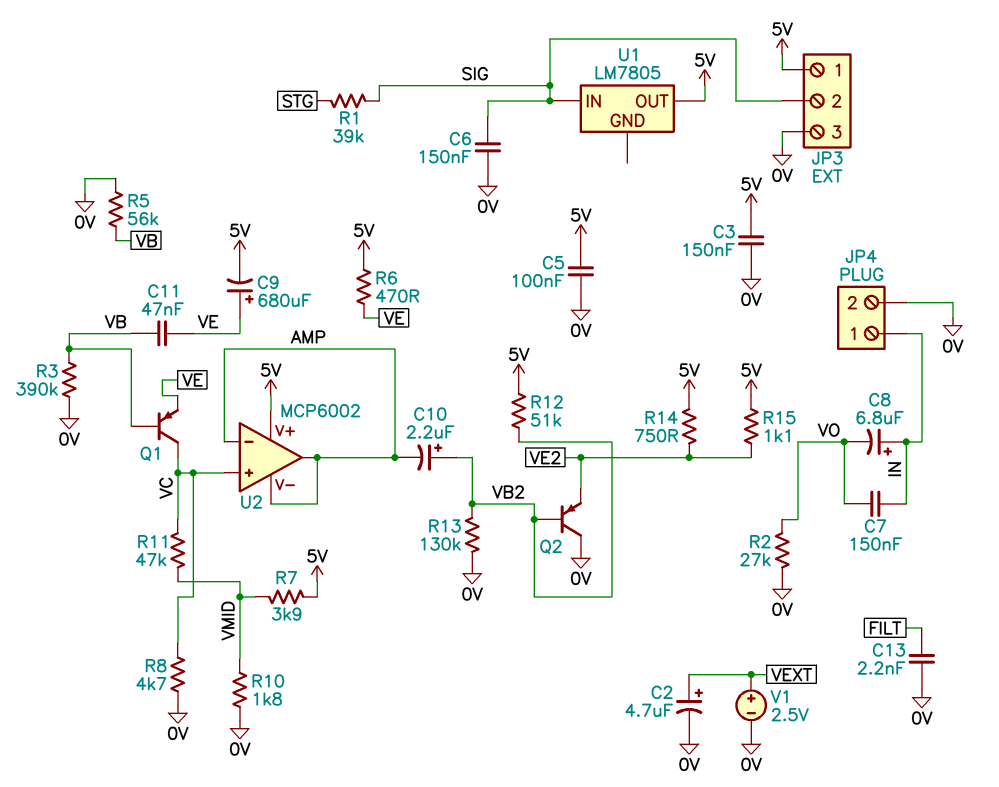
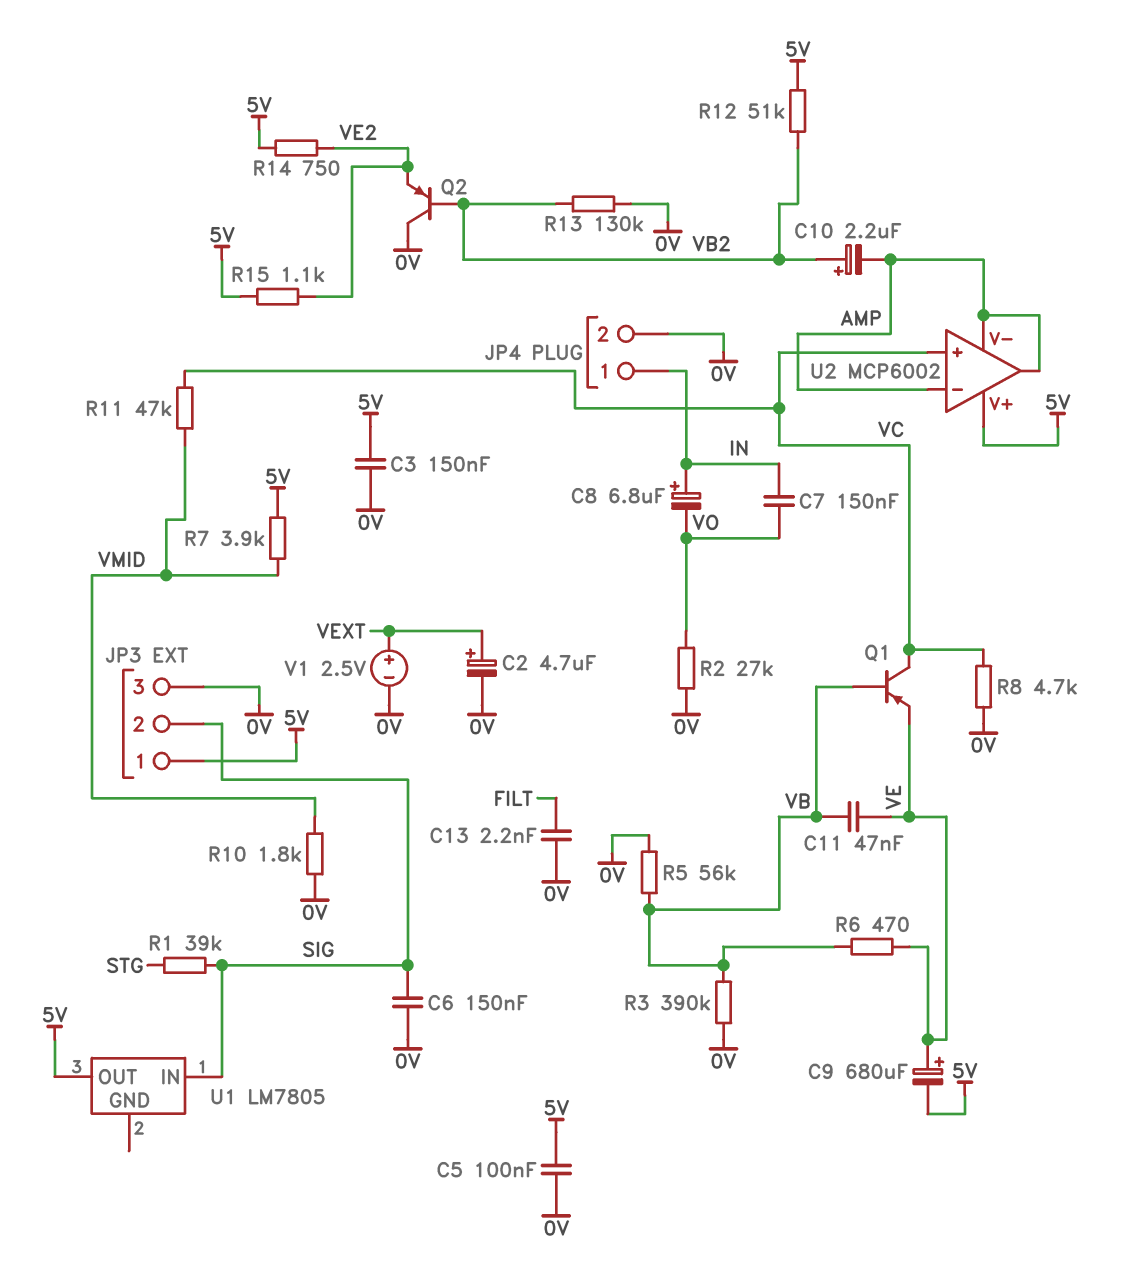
R6: 470 (5V, VE) -> 470 (VB, VE)

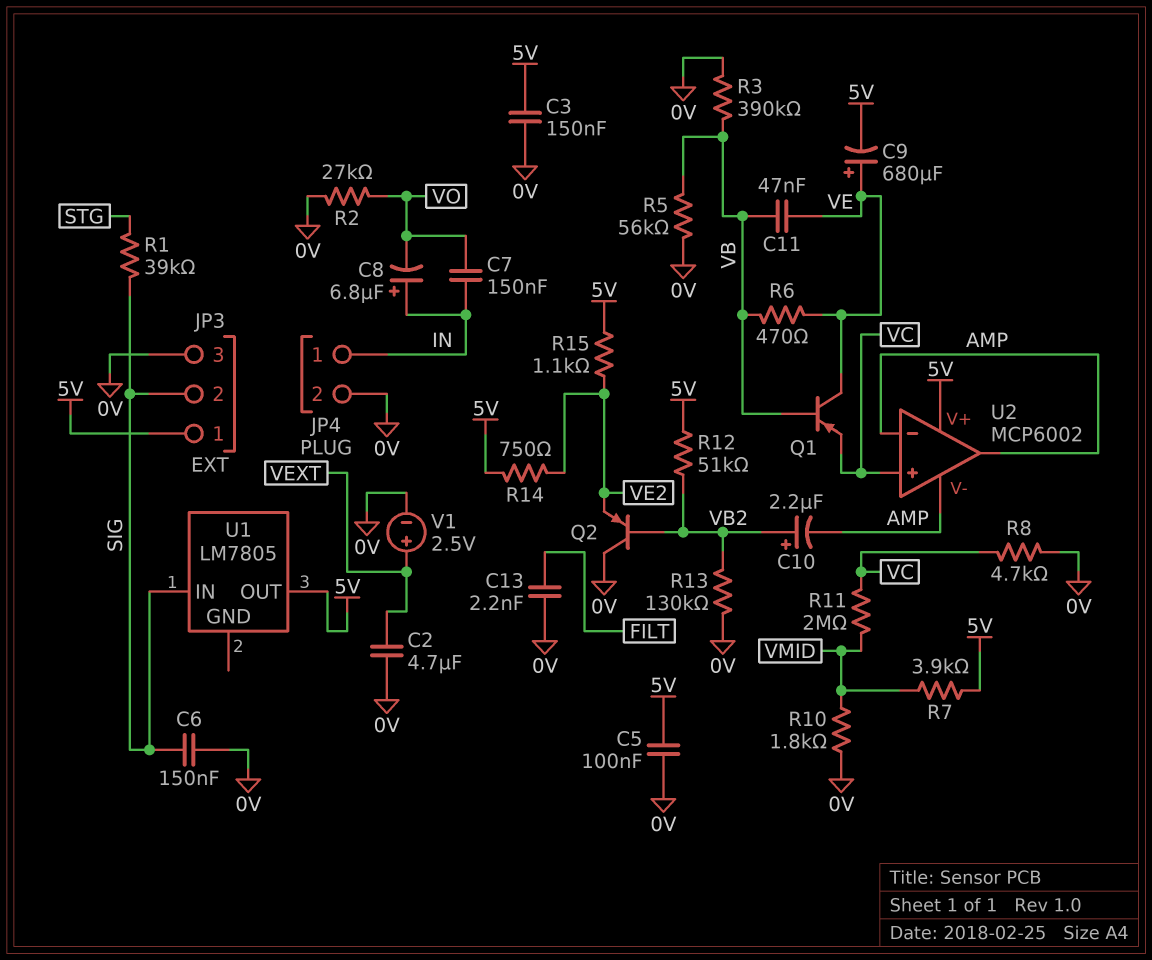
C2: 4.7uF (plus VEXT, minus 0V) -> 4.7uF (0V, VEXT)
Q1: PNP (B VB, C VC, E VE) -> PNP (B VB, C VE, E VC)
R11: 47k (VC, VMID) -> 2M (VC, VMID)

